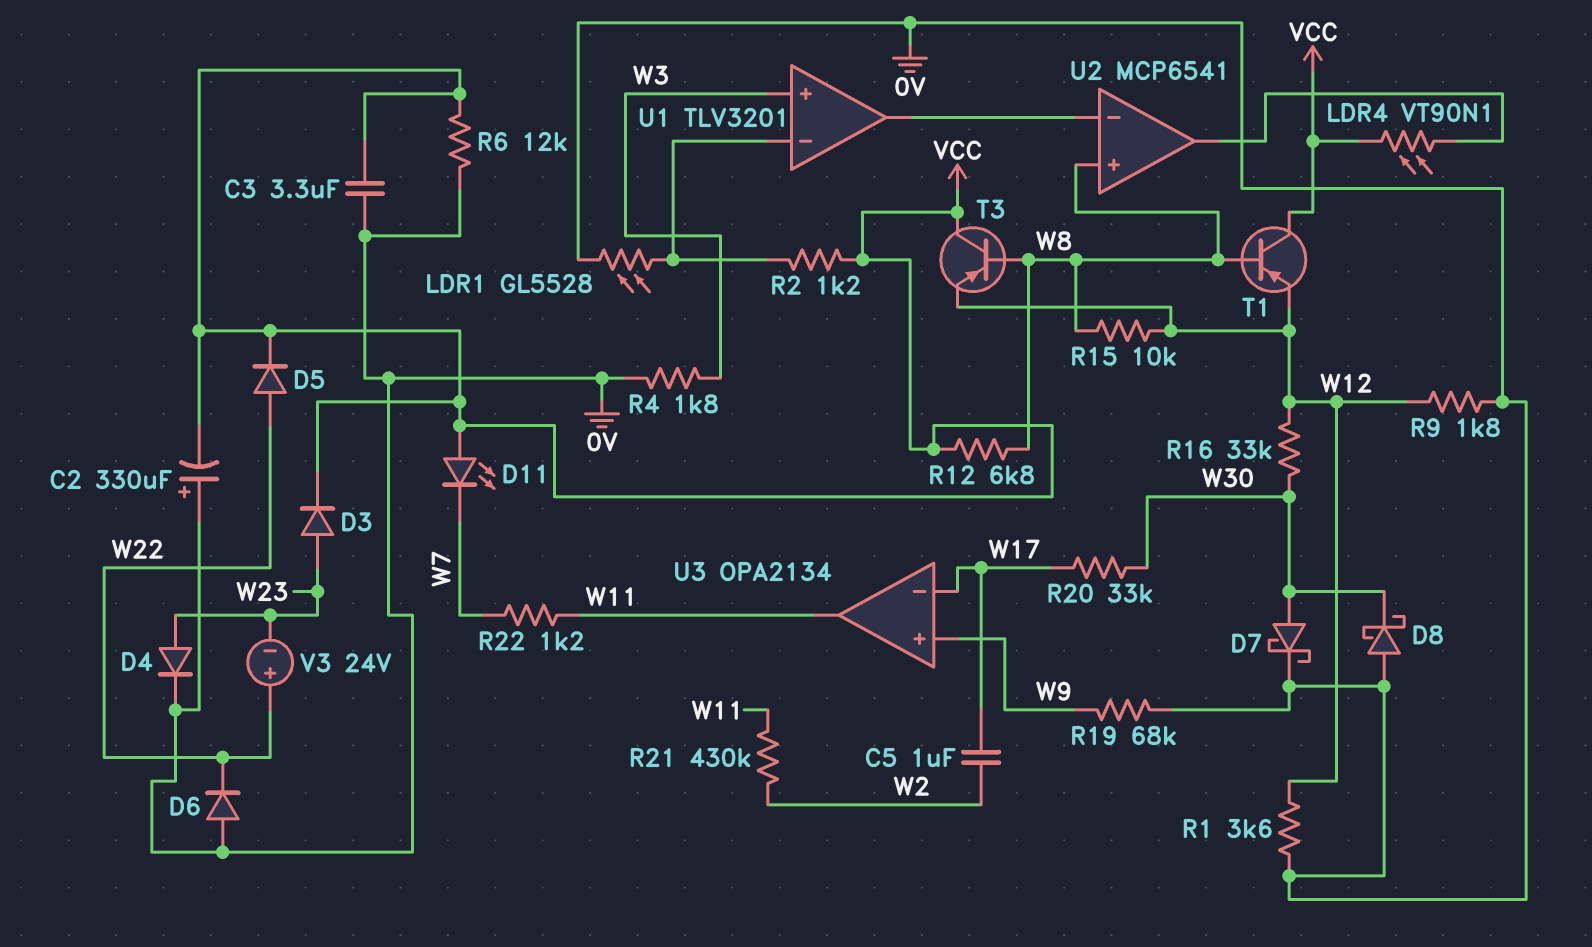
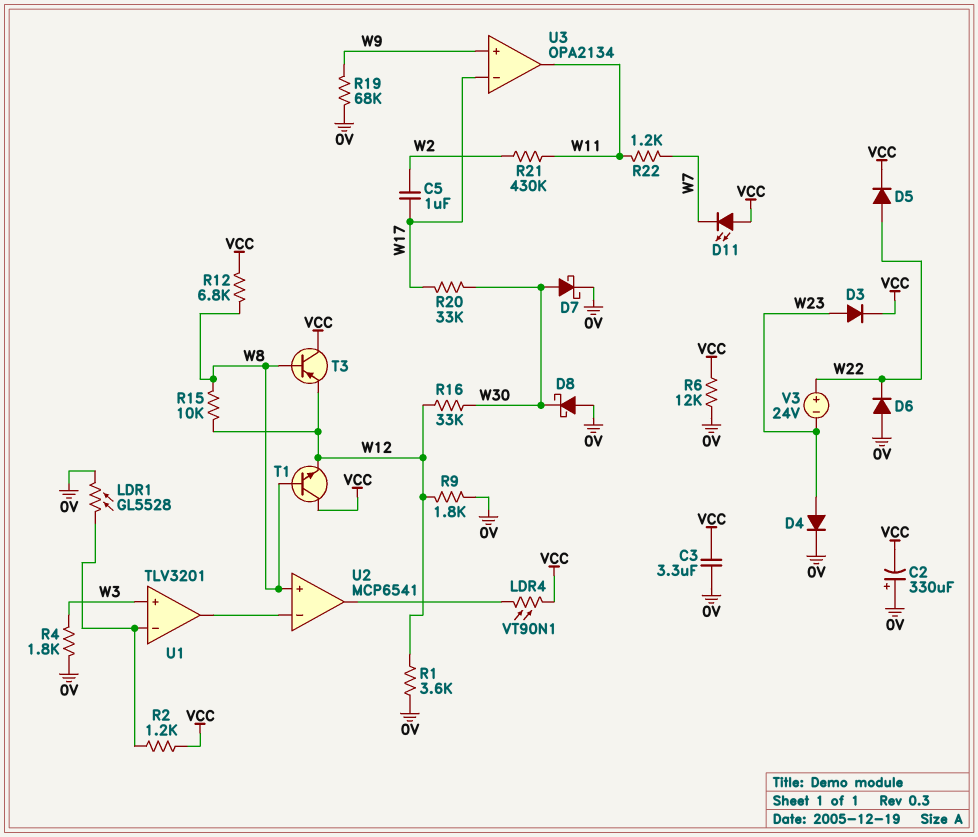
T1: PNP (B W8, C VCC, E W12) -> NPN (B W8, C VCC, E W12)

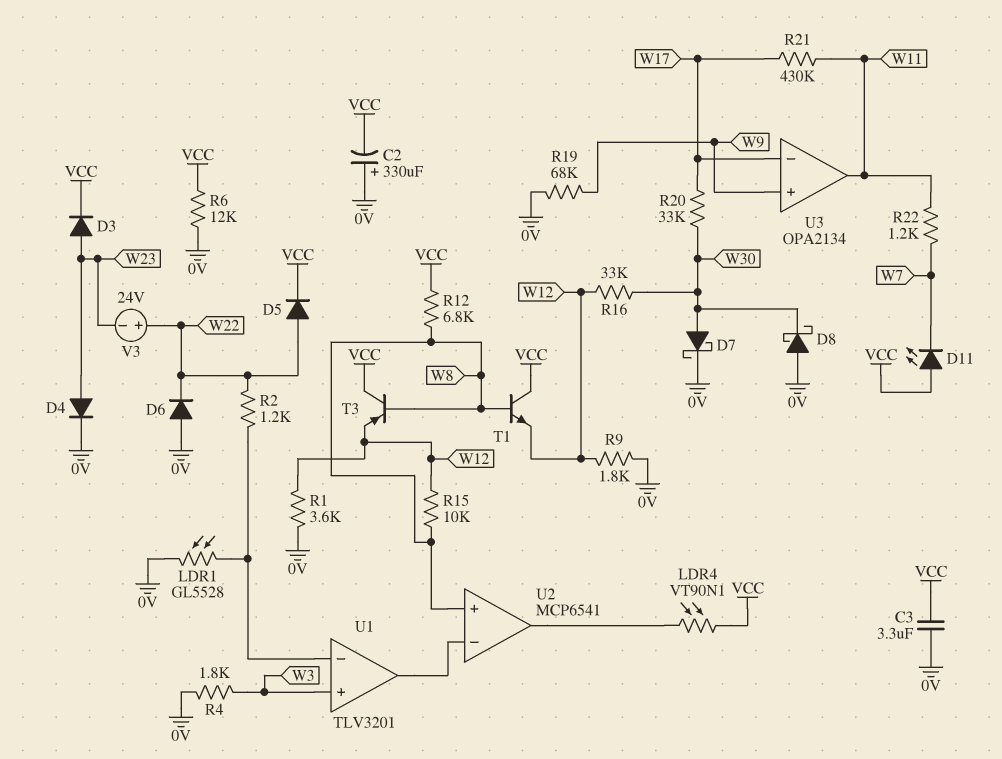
C5: 1uF (W2, W17) -> none
R2: 1.2k (U1/in-, VCC) -> 1.2k (U1/in-, W22)
R21: 430k (W2, W11) -> 430k (W11, W17)

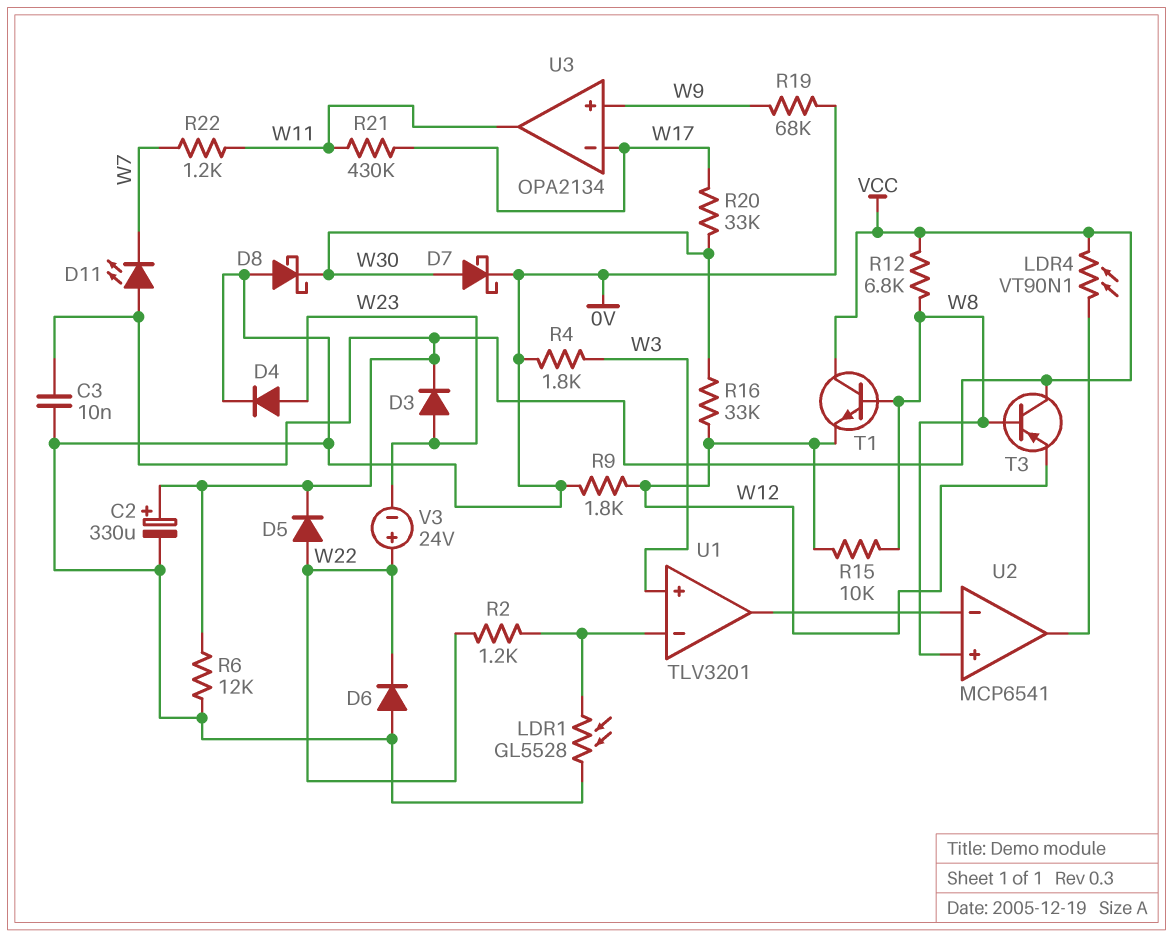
C2: 330uF (plus 0V, minus VCC) -> 330uF (plus VCC, minus 0V)
C3: 3.3uF (0V, VCC) -> 10nF (0V, VCC)
R1: 3.6k (0V, W12) -> none

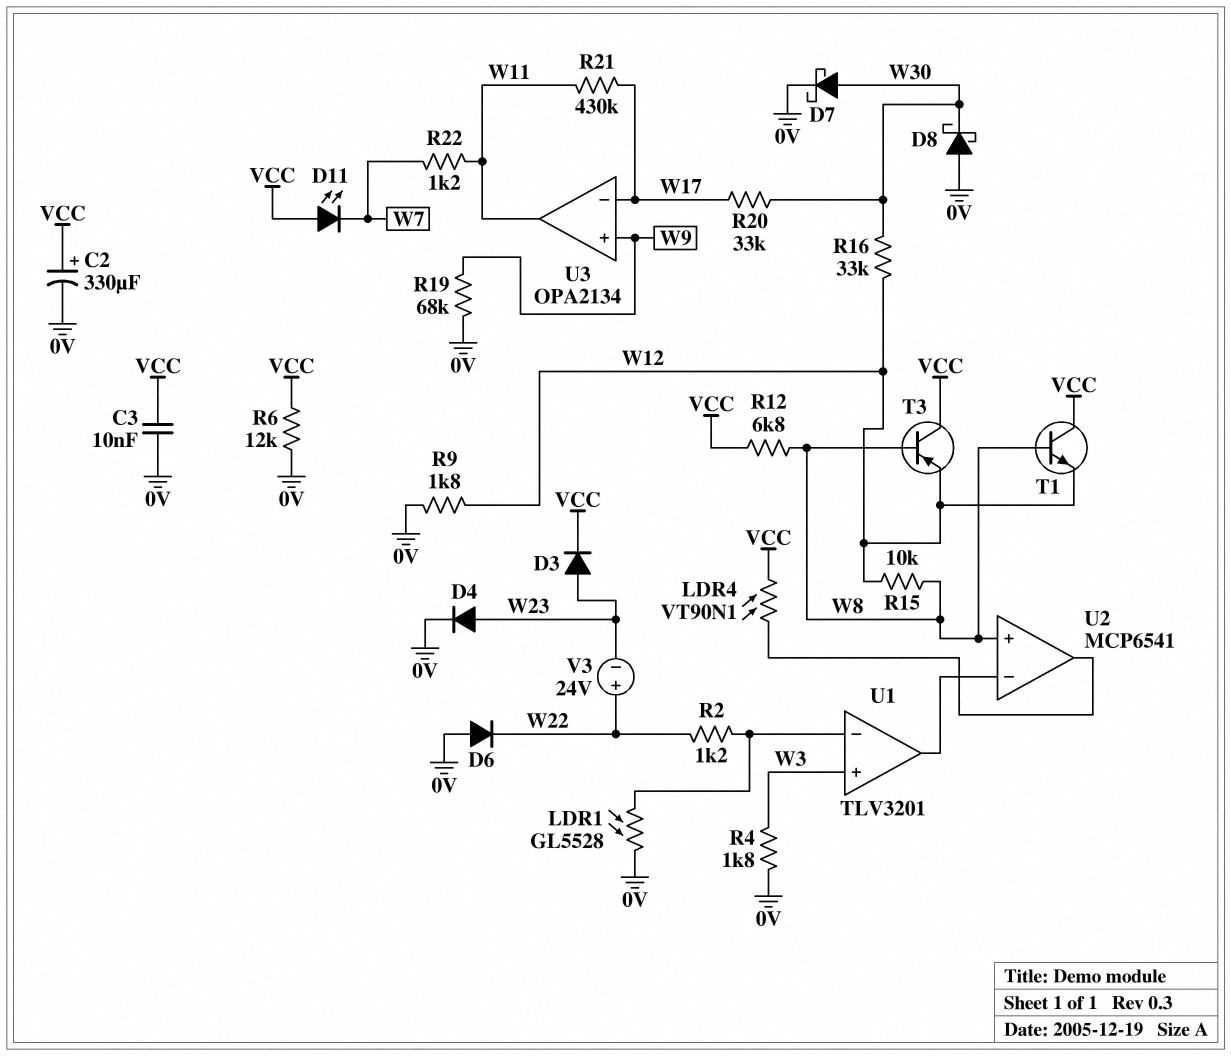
D5: diode (A W22, K VCC) -> none

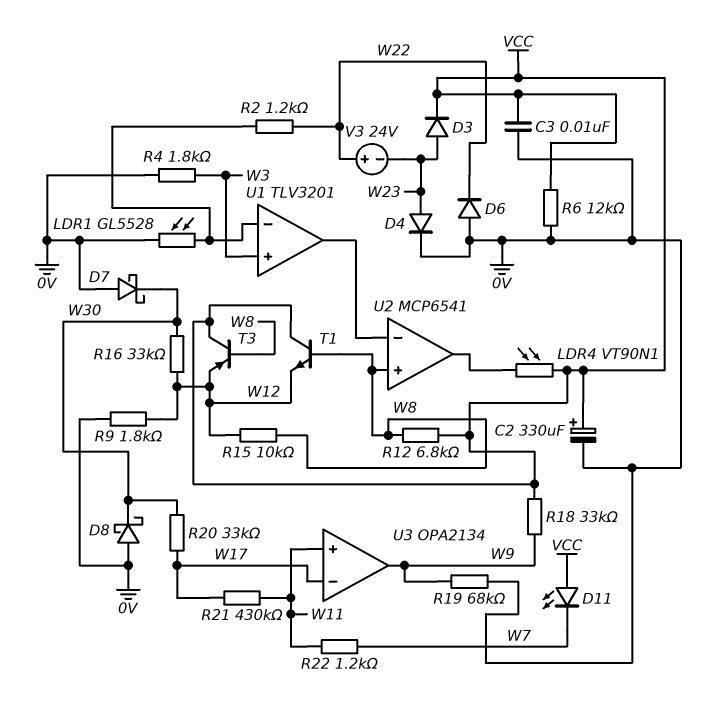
D7: schottky (A W30, K 0V) -> schottky (A 0V, K W30)
R18: none -> 33k (VCC, W9)
U3 pin in+: W9 -> W11
U3 pin out: W11 -> W9

